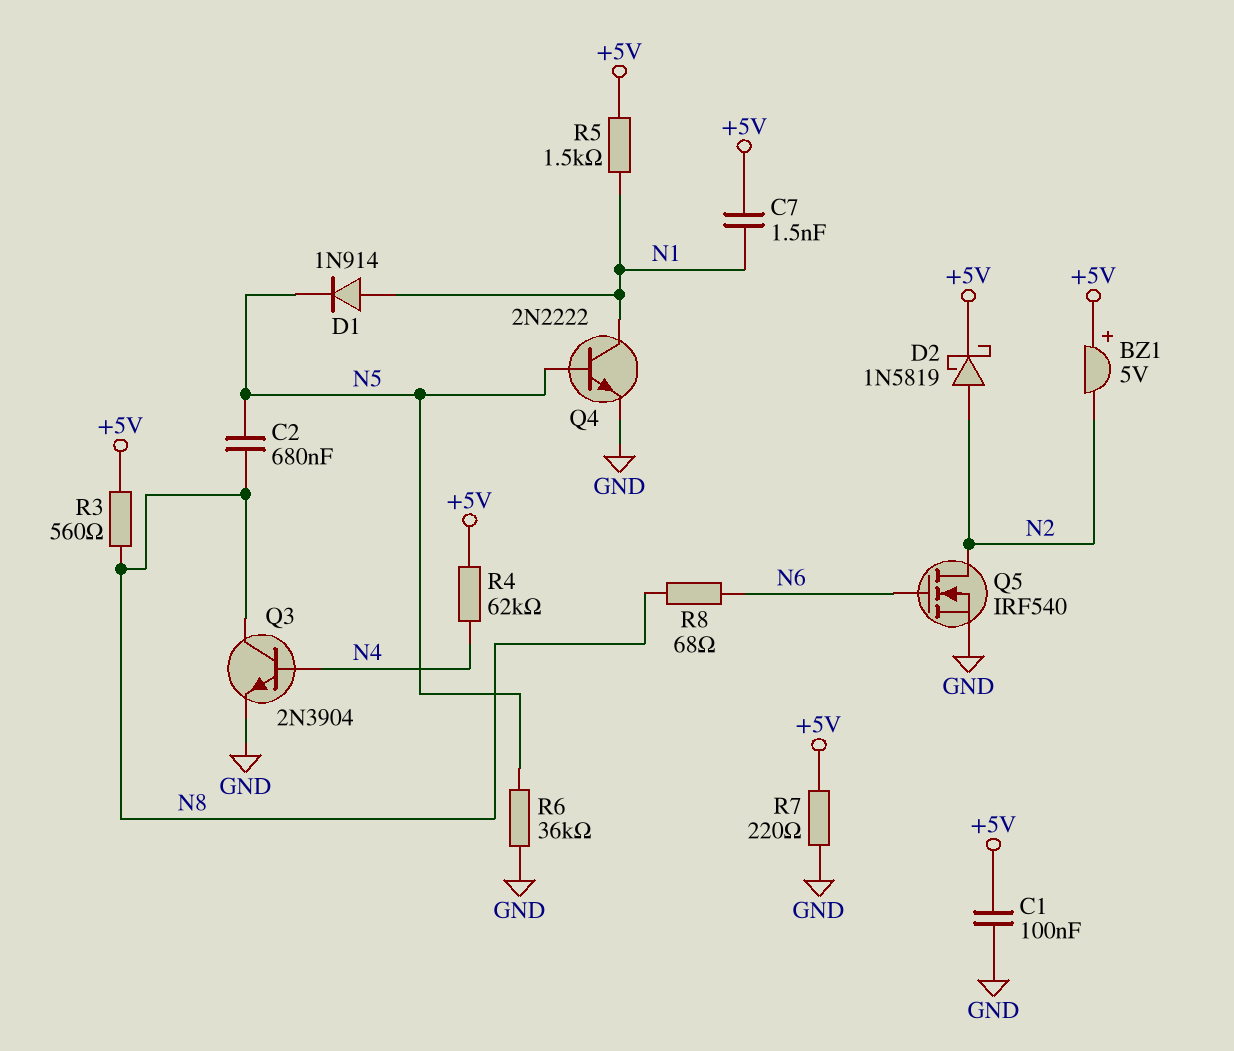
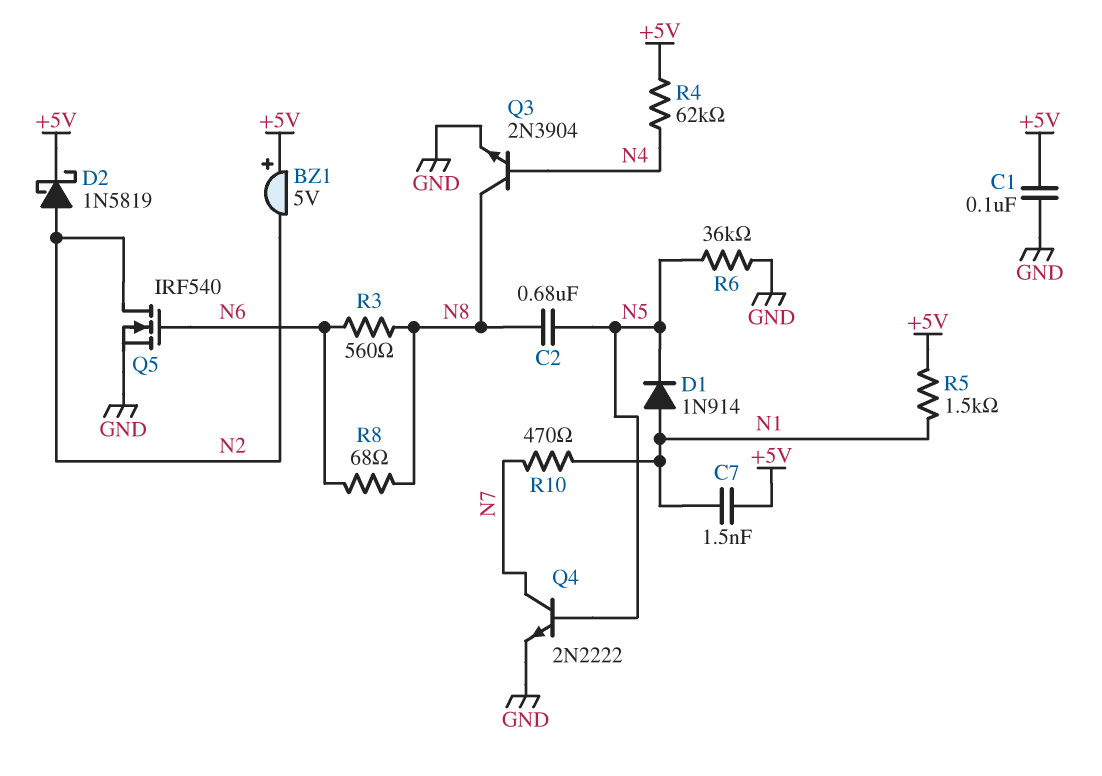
Q4: NPN 2N2222 (B N5, C N1, E GND) -> NPN 2N2222 (B N5, C N7, E GND)
R3: 560 (+5V, N8) -> 560 (N6, N8)
R7: 220 (+5V, GND) -> none
R10: none -> 470 (N1, N7)

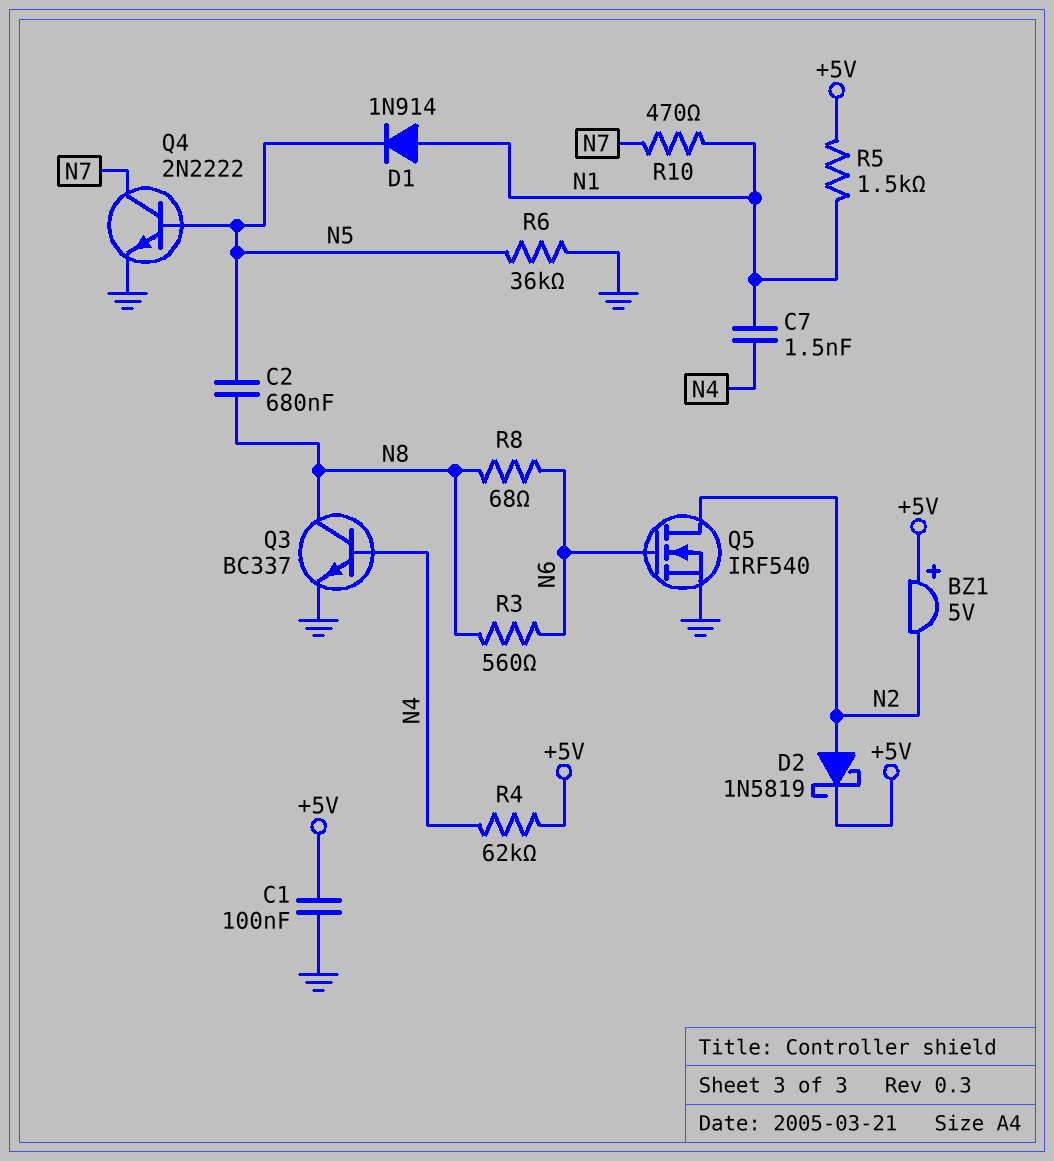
C7: 1.5nF (+5V, N1) -> 1.5nF (N1, N4)
Q3: NPN 2N3904 (B N4, C N8, E GND) -> NPN BC337 (B N4, C N8, E GND)

